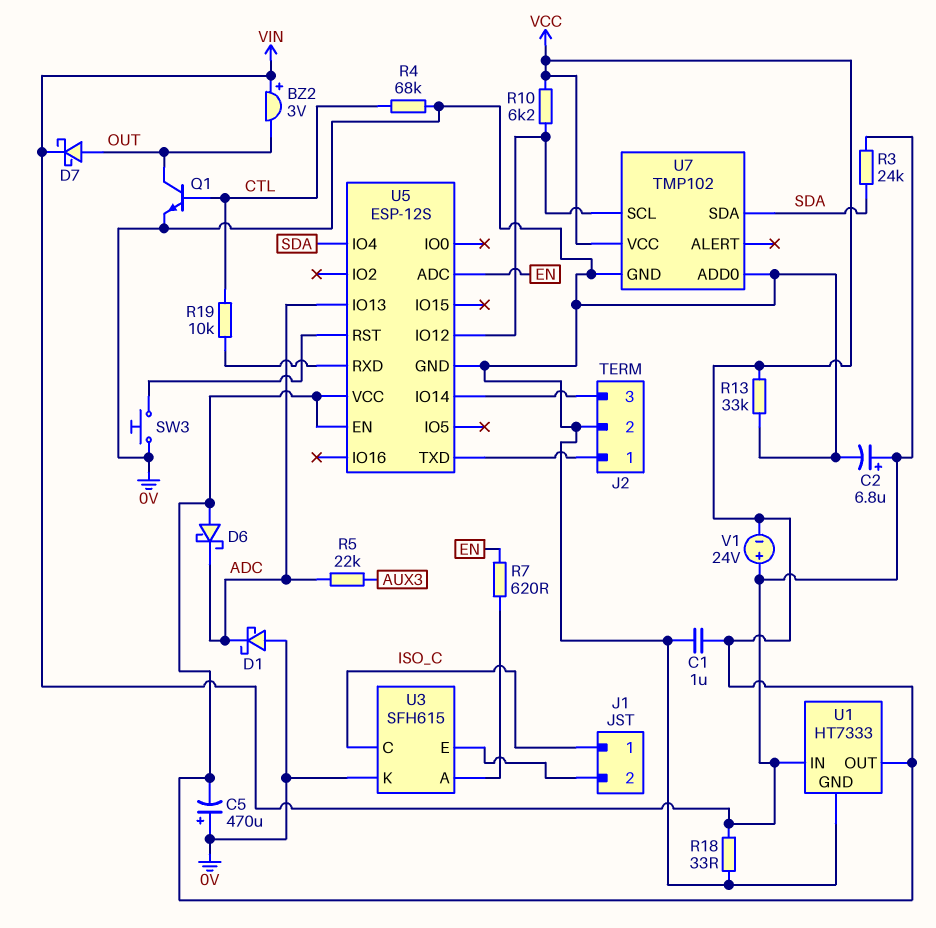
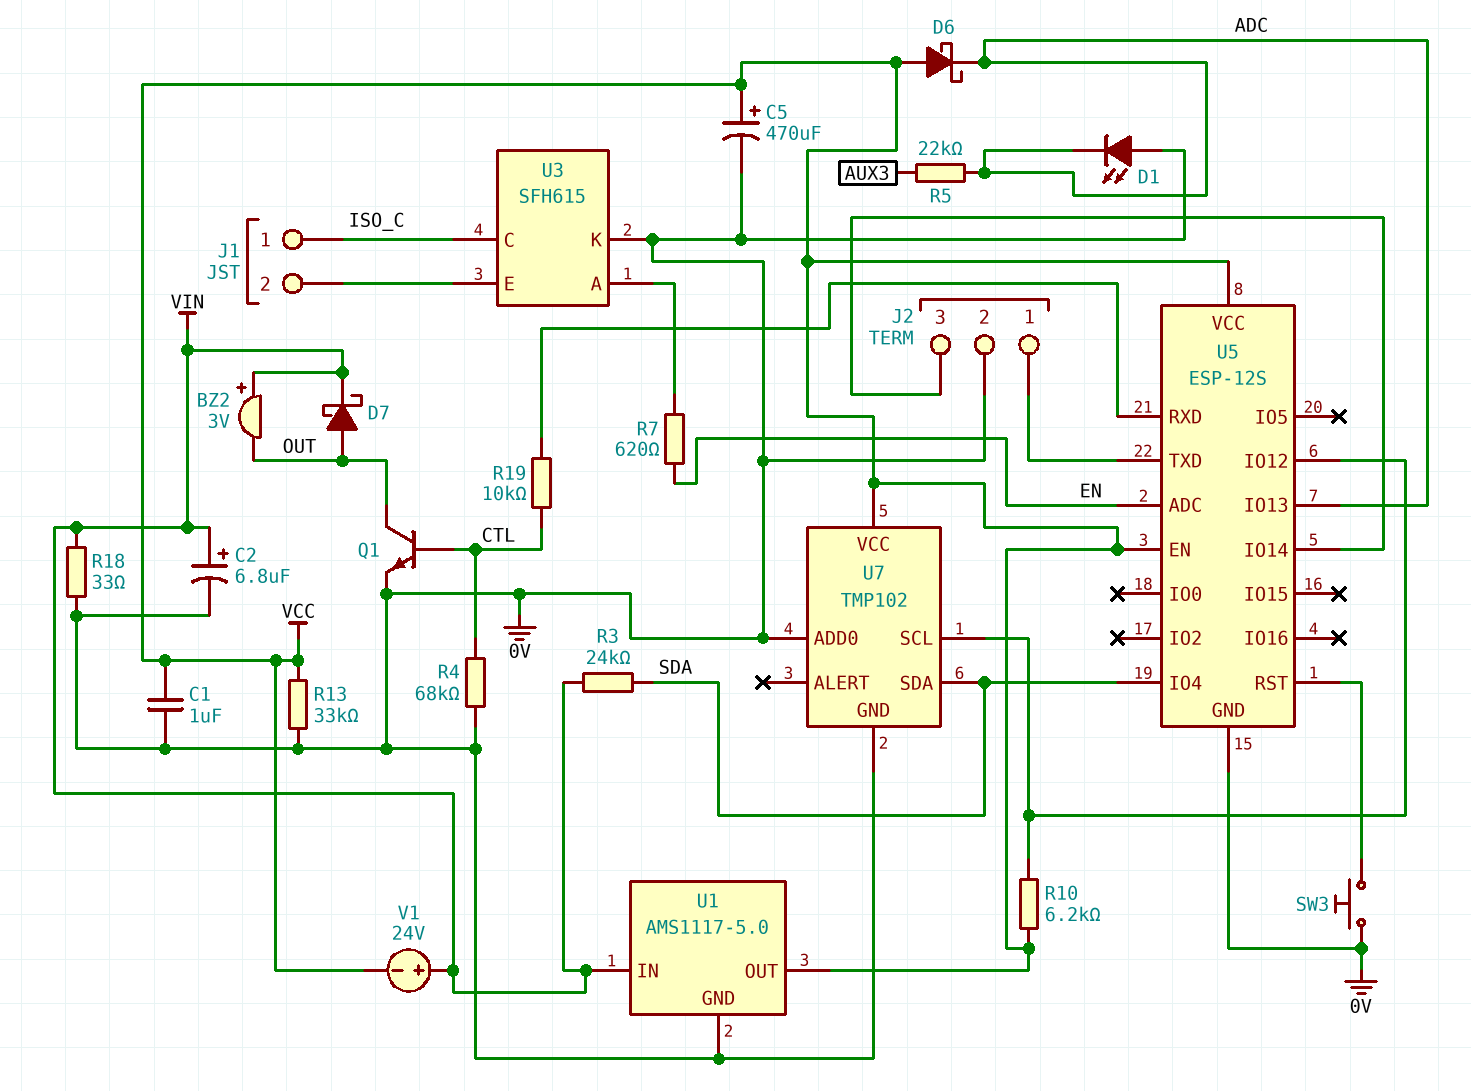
C5: 470uF (plus 0V, minus VCC) -> 470uF (plus VCC, minus 0V)
D1: schottky (A 0V, K ADC) -> LED (A 0V, K ADC)
U1: HT7333 -> AMS1117-5.0

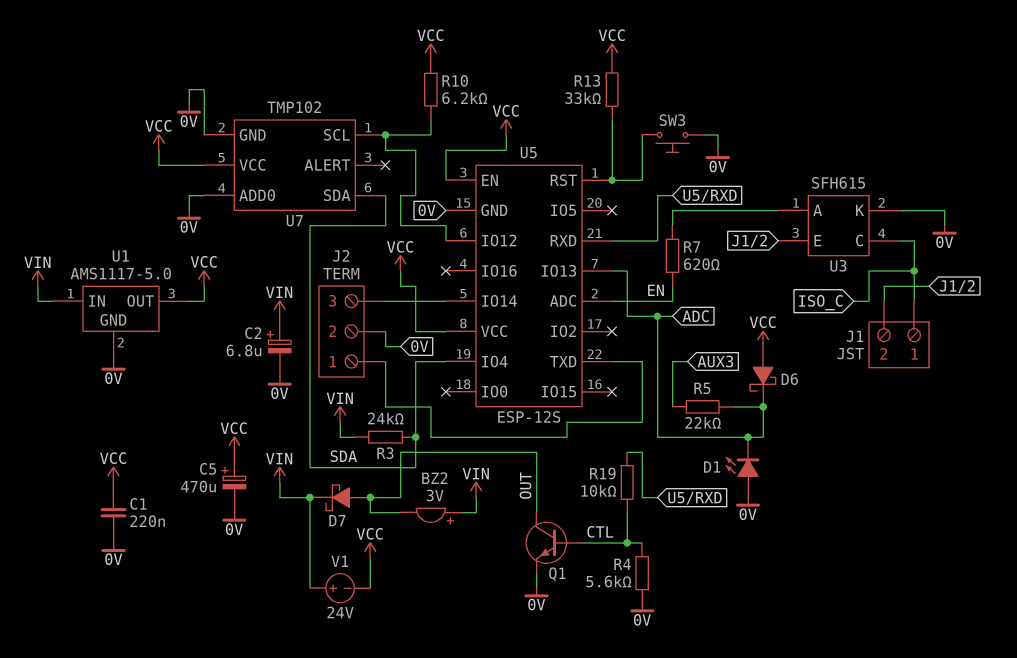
C1: 1uF (0V, VCC) -> 220nF (0V, VCC)
R4: 68k (0V, CTL) -> 5.6k (0V, CTL)
R13: 33k (0V, VCC) -> 33k (U5/RST, VCC)
R18: 33 (0V, VIN) -> none

